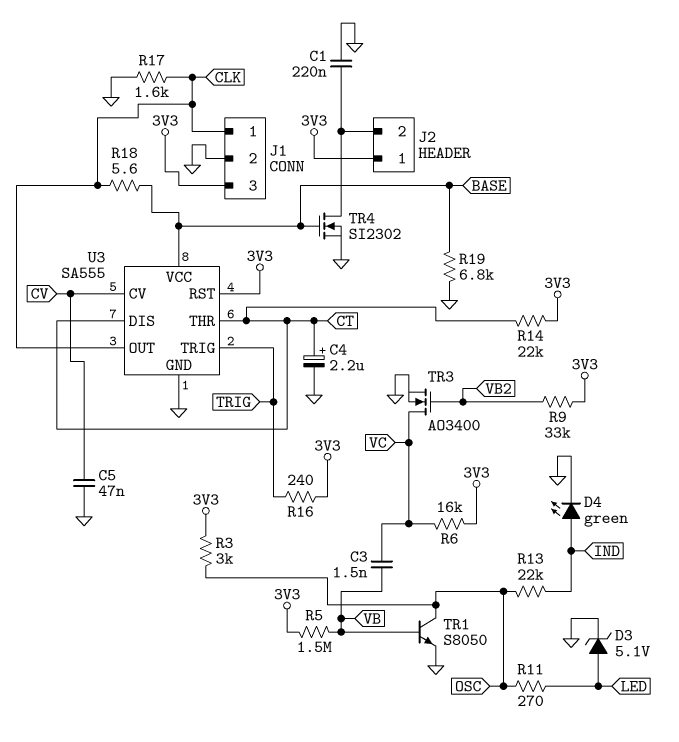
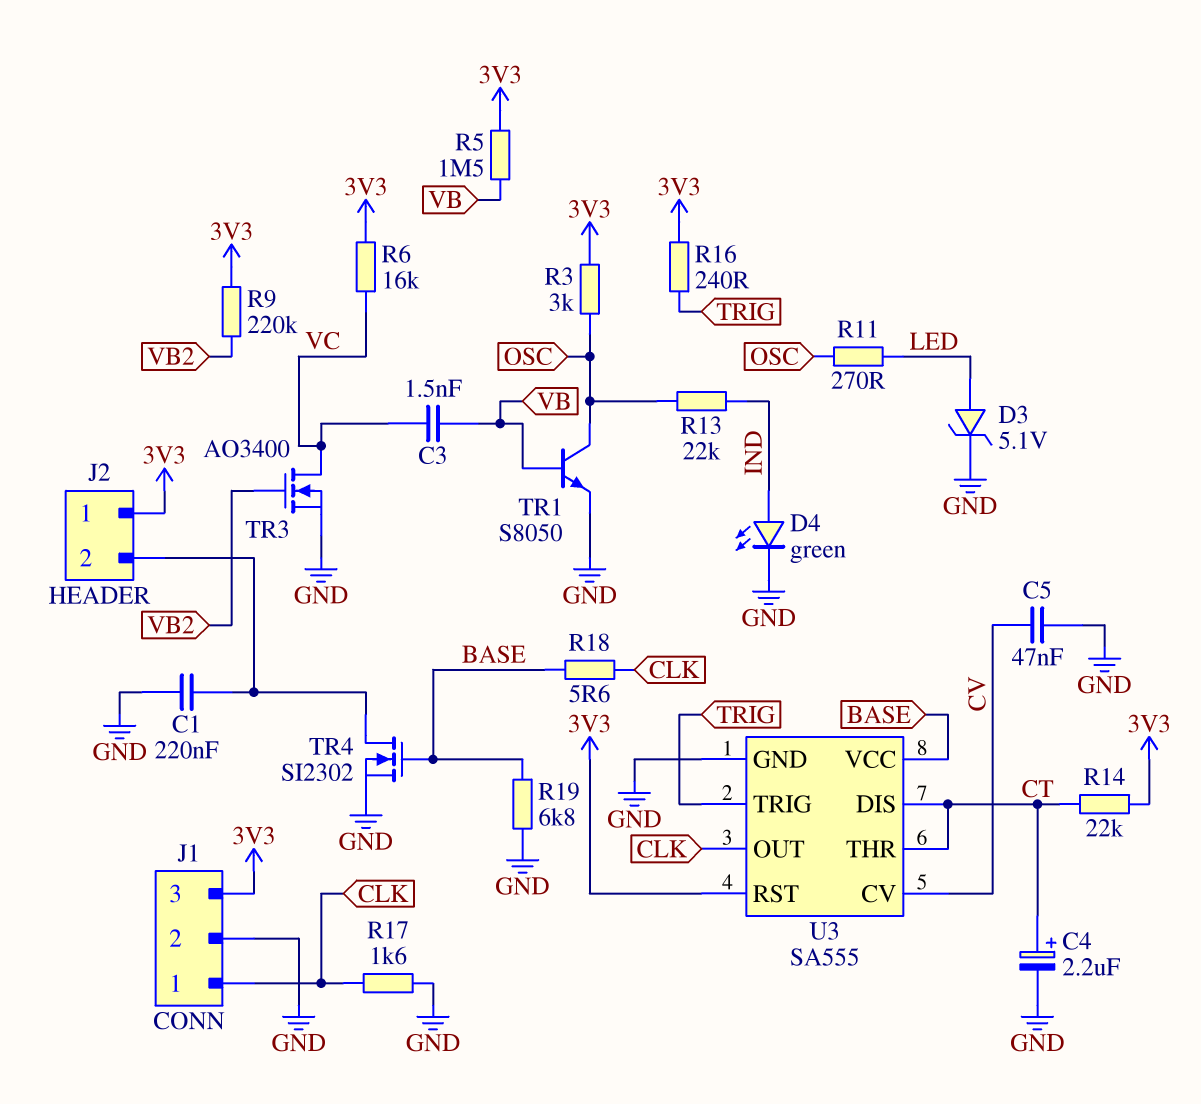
R9: 33k (3V3, VB2) -> 220k (3V3, VB2)

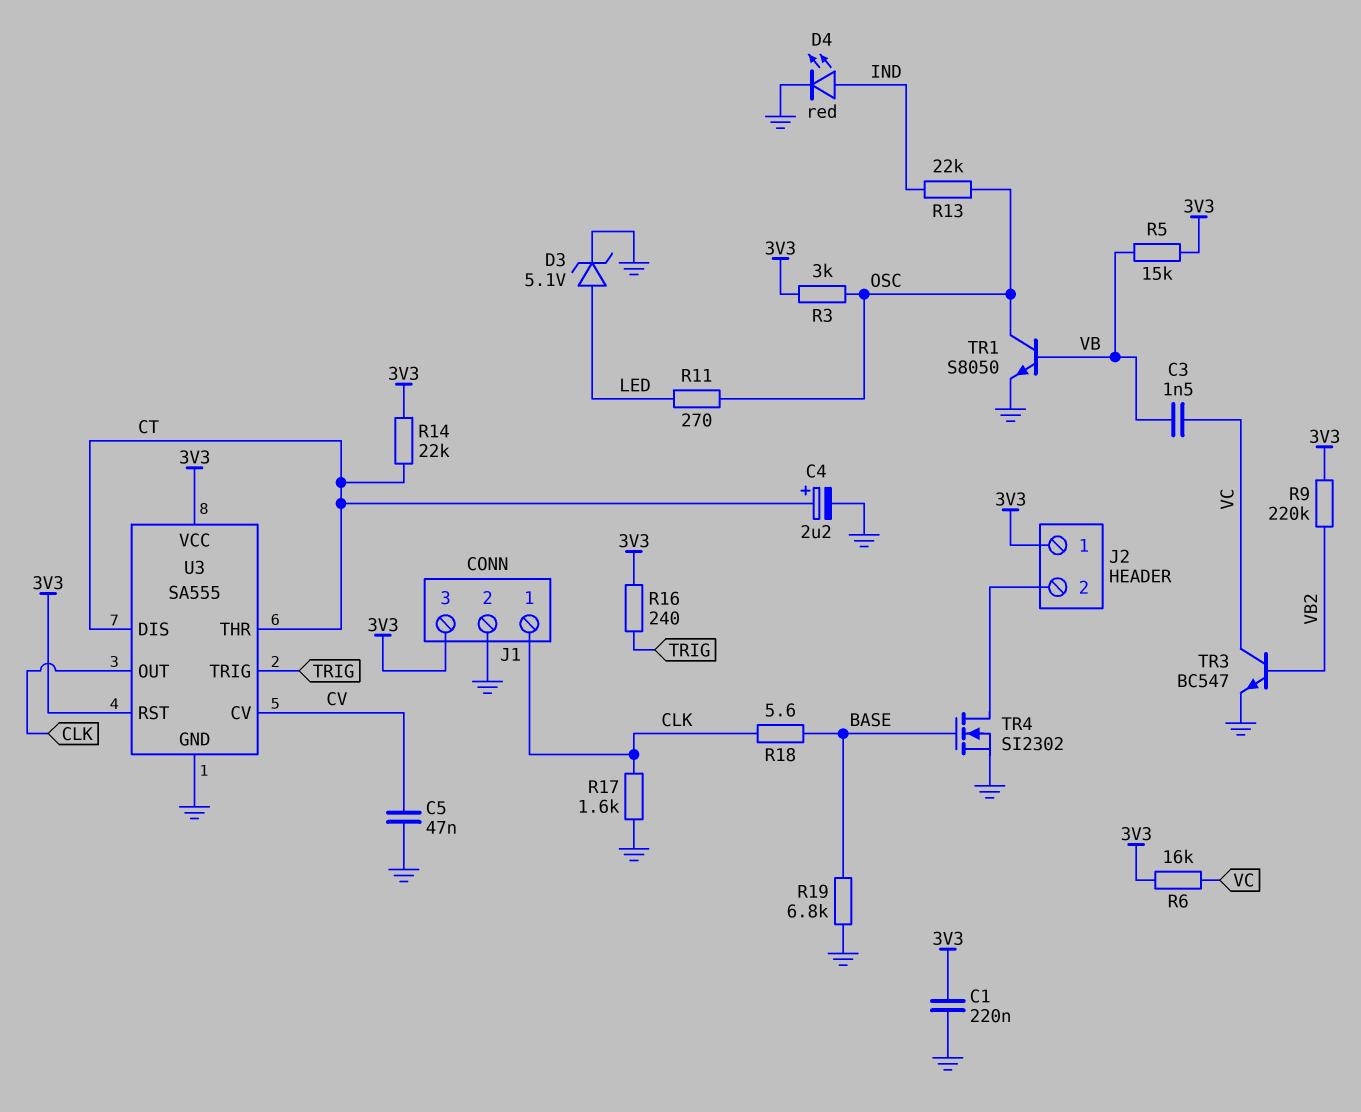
C1: 220nF (GND, J2/2) -> 220nF (3V3, GND)
D4: LED green (A IND, K GND) -> LED red (A IND, K GND)
R5: 1.5M (3V3, VB) -> 15k (3V3, VB)
TR3: NMOS AO3400 (G VB2, D VC, S GND) -> NPN BC547 (B VB2, C VC, E GND)
U3 pin VCC: BASE -> 3V3

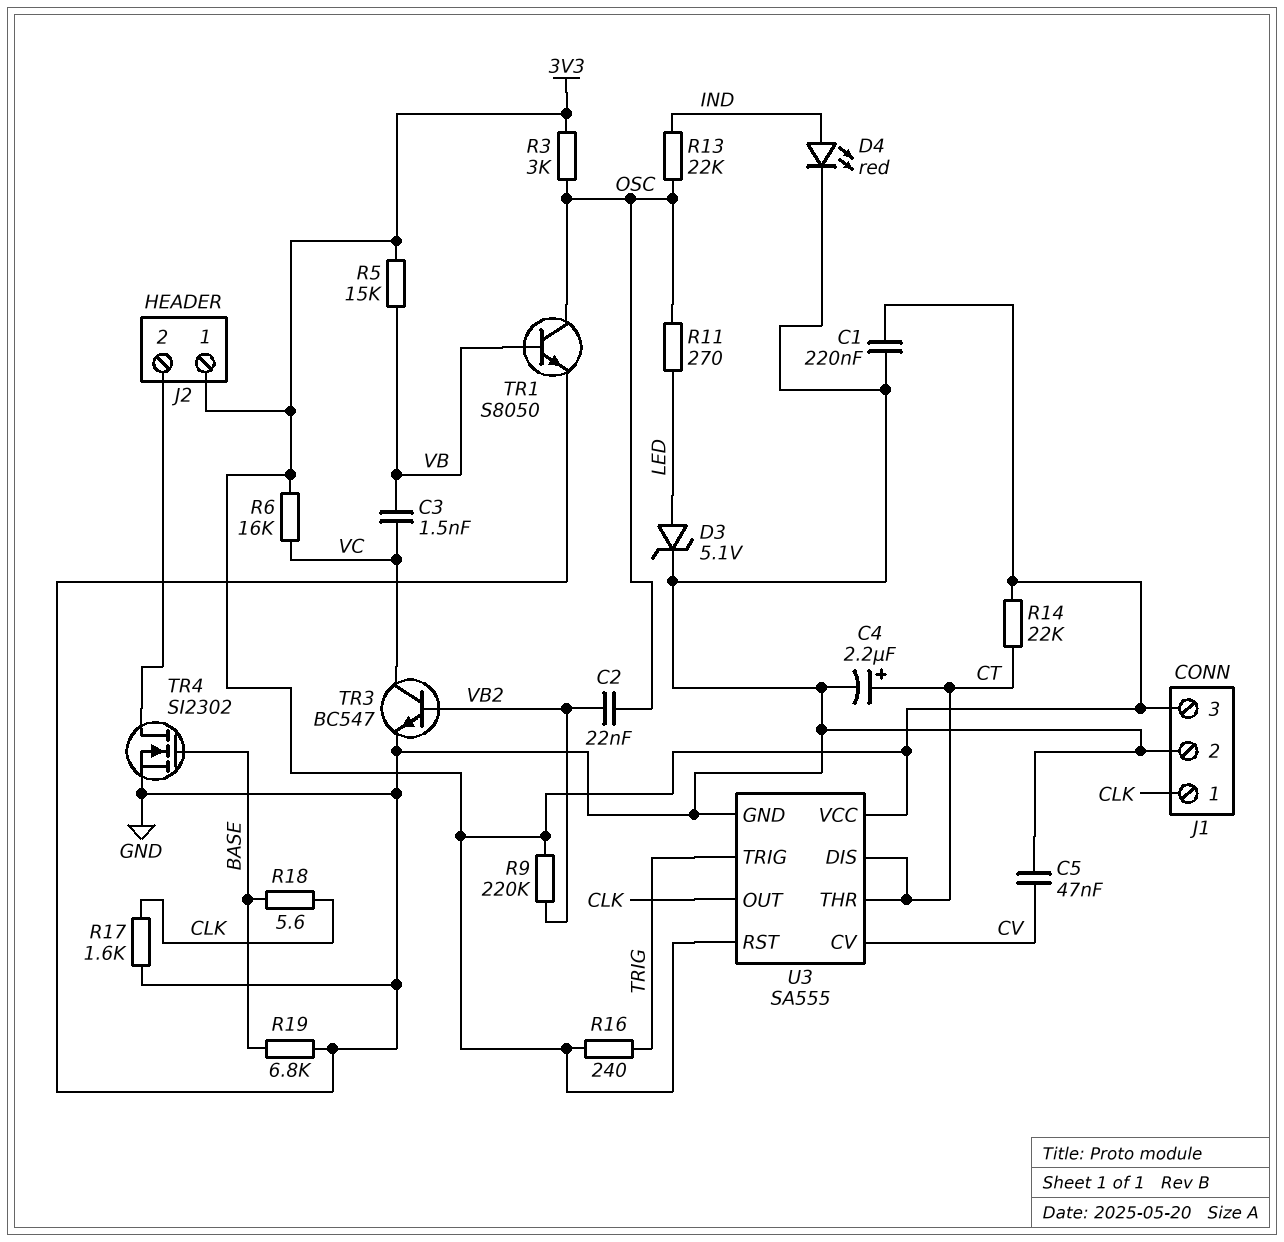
C2: none -> 22nF (OSC, VB2)

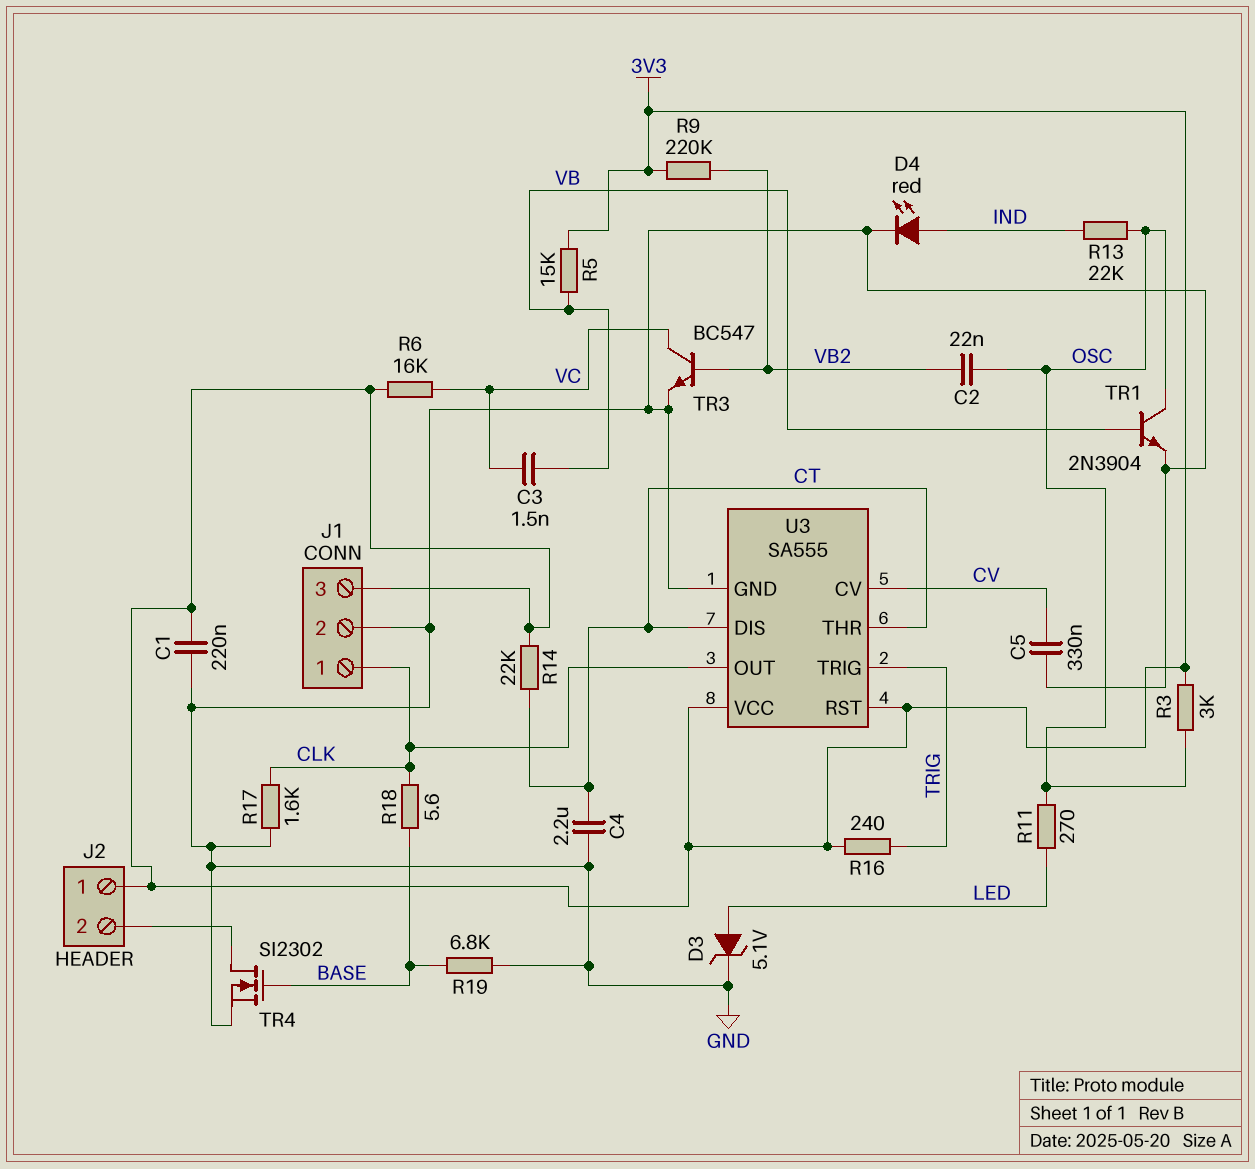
C4: 2.2uF (plus CT, minus GND) -> 2.2uF (CT, GND)
C5: 47nF (CV, GND) -> 330nF (CV, GND)
TR1: NPN S8050 (B VB, C OSC, E GND) -> NPN 2N3904 (B VB, C OSC, E GND)

